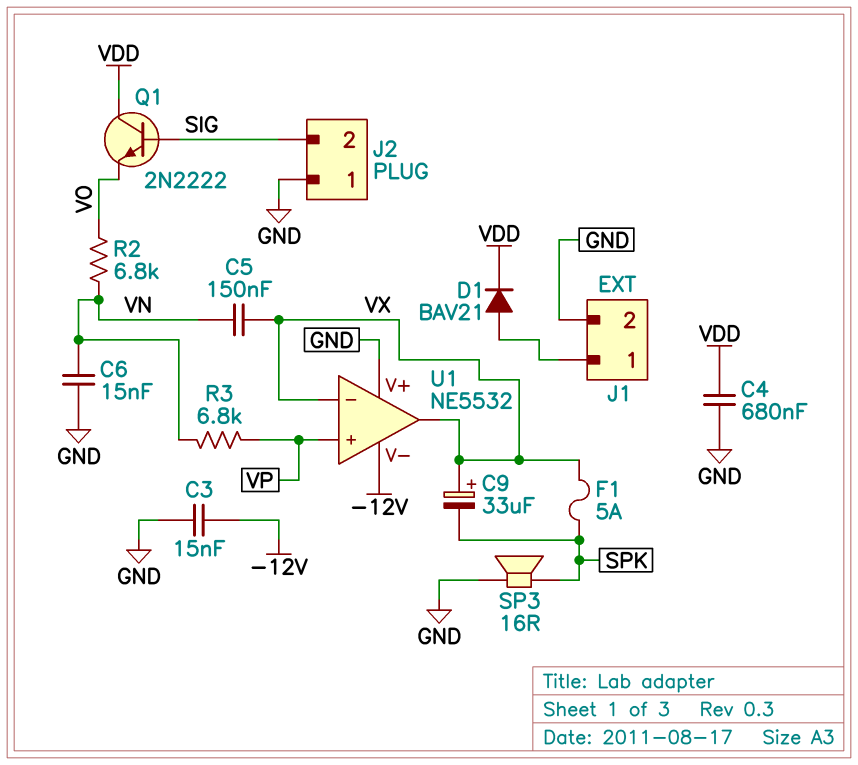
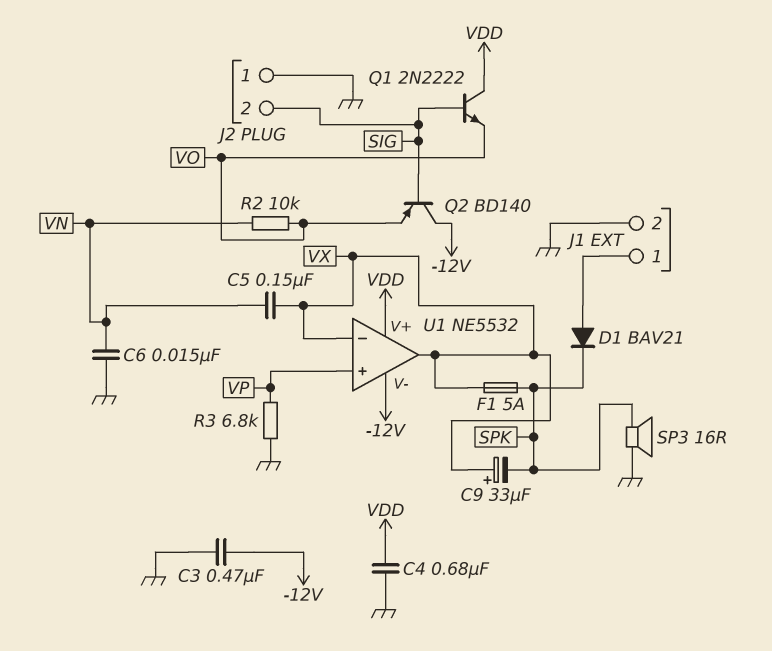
C3: 15nF (-12V, GND) -> 470nF (-12V, GND)
D1: diode BAV21 (A J1/1, K VDD) -> diode BAV21 (A J1/1, K SPK)
Q2: none -> PNP BD140 (B SIG, C -12V, E VO)
R2: 6.8k (VN, VO) -> 10k (VN, VO)
R3: 6.8k (VN, VP) -> 6.8k (GND, VP)
U1 pin V+: GND -> VDD

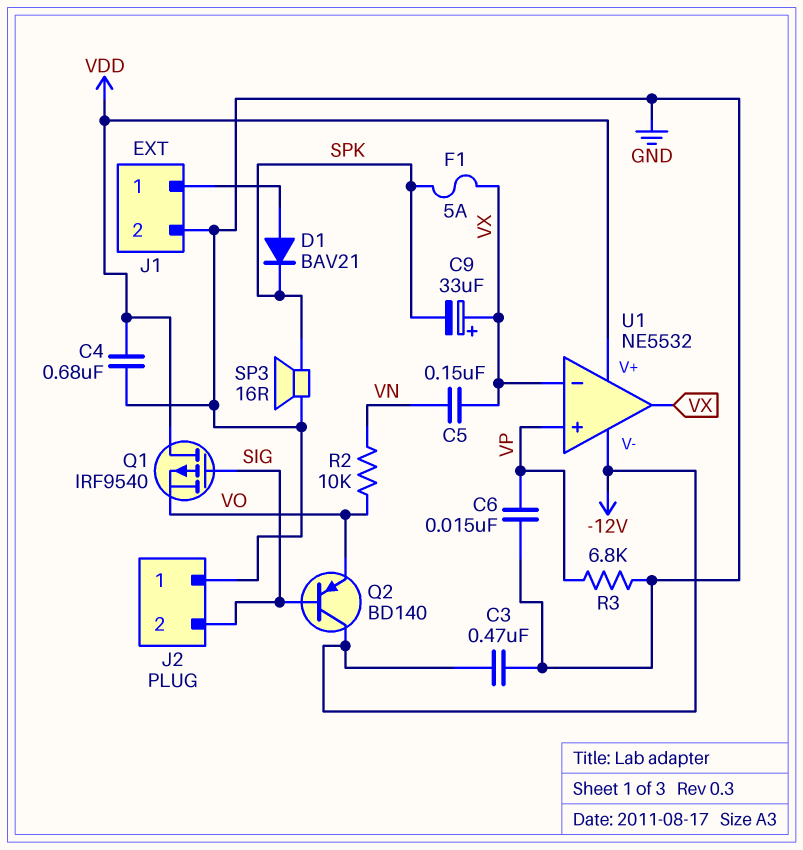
C6: 15nF (GND, VN) -> 15nF (GND, VP)
Q1: NPN 2N2222 (B SIG, C VDD, E VO) -> PMOS IRF9540 (G SIG, D VDD, S VO)

